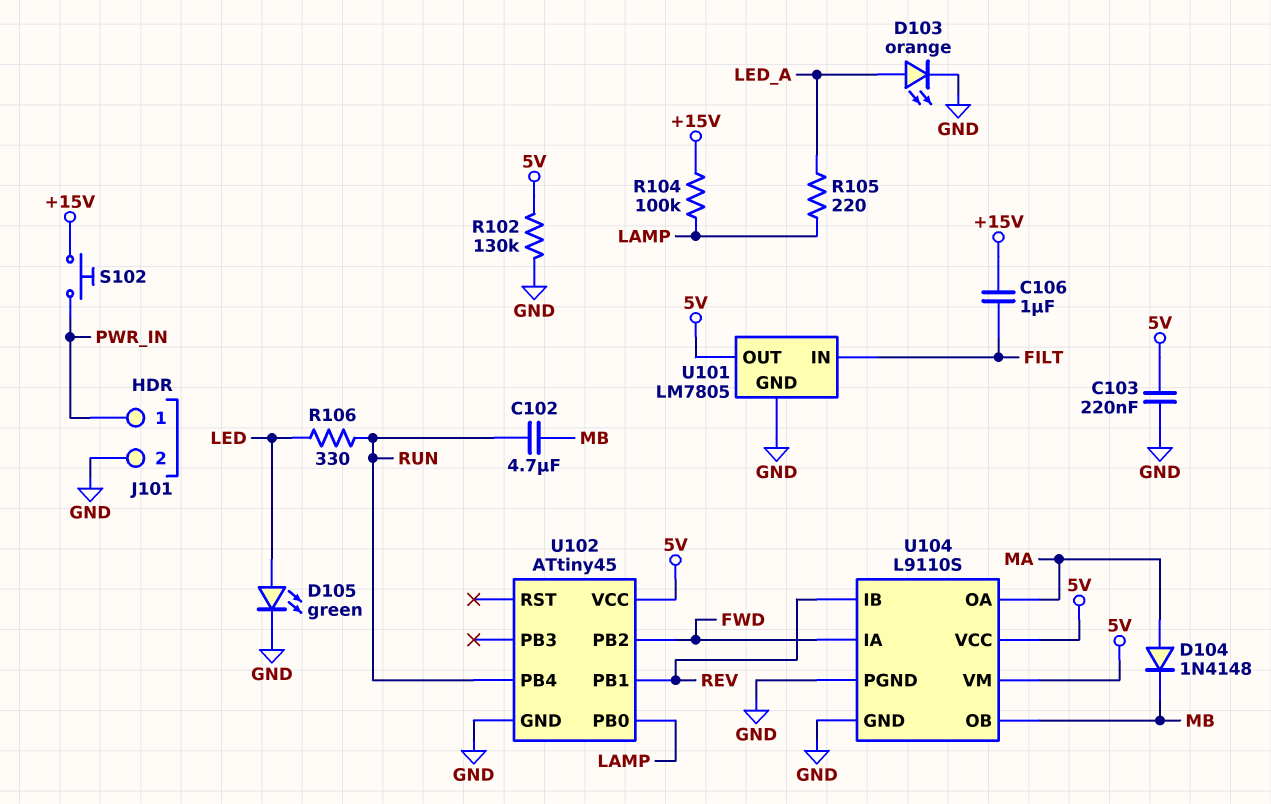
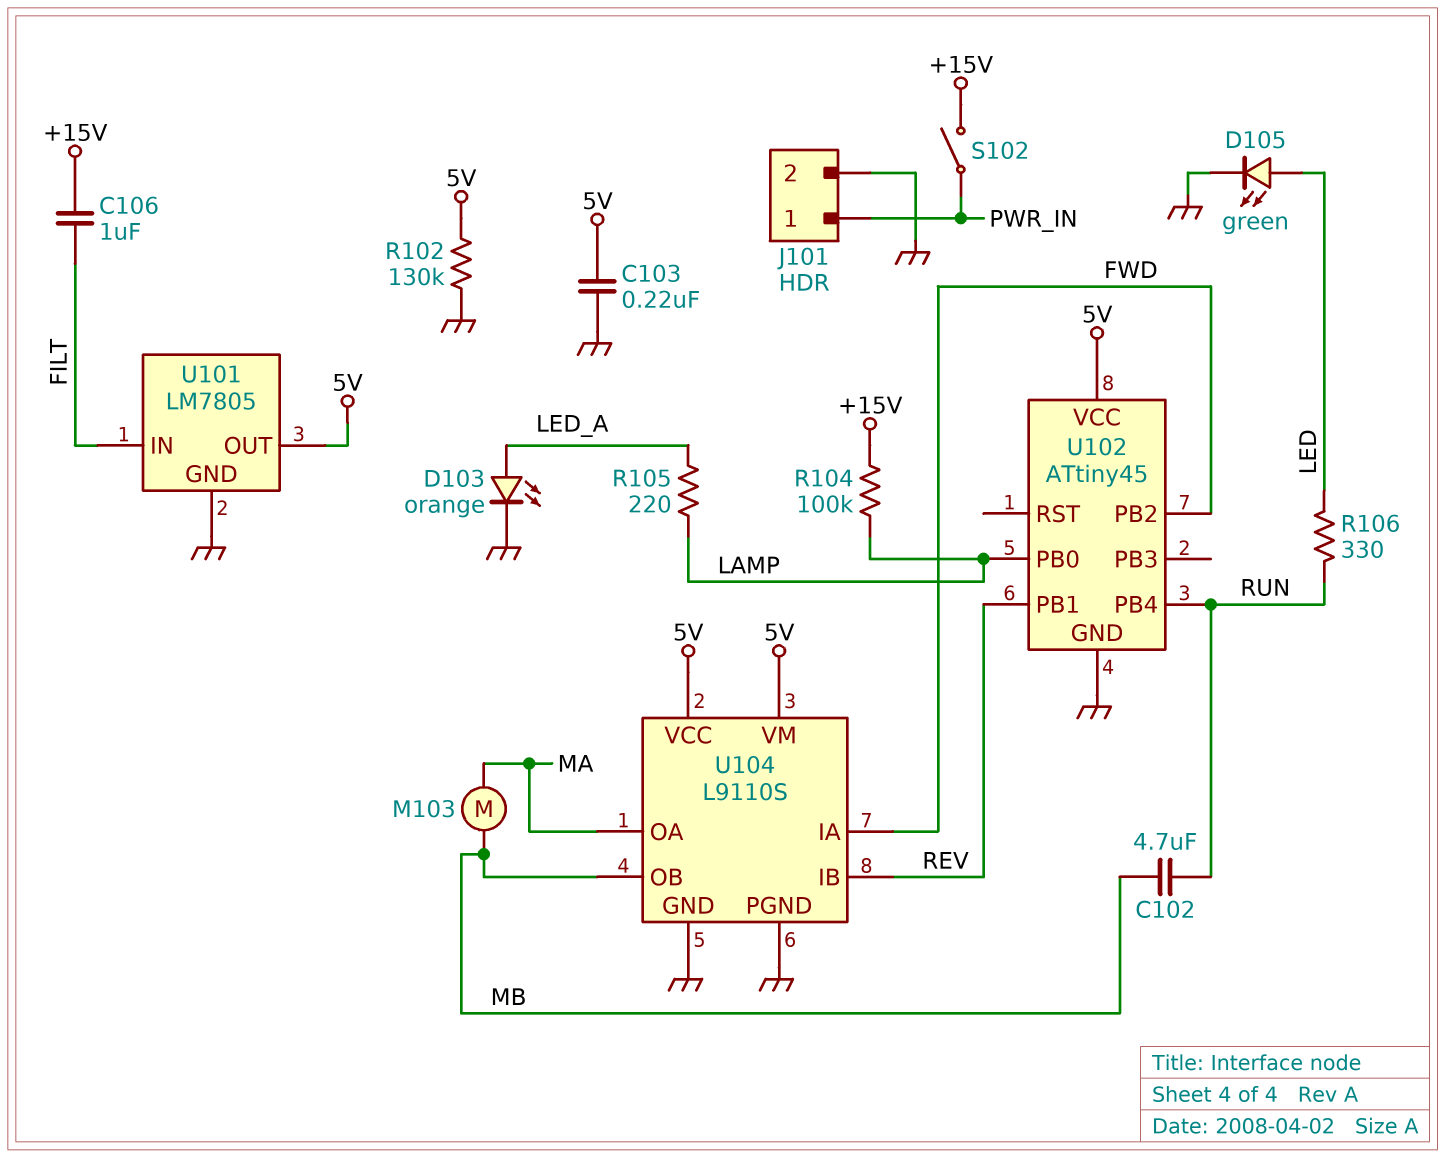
D104: diode 1N4148 (A MA, K MB) -> none
M103: none -> motor (MA, MB)
S102: button (+15V, PWR_IN) -> switch (+15V, PWR_IN)

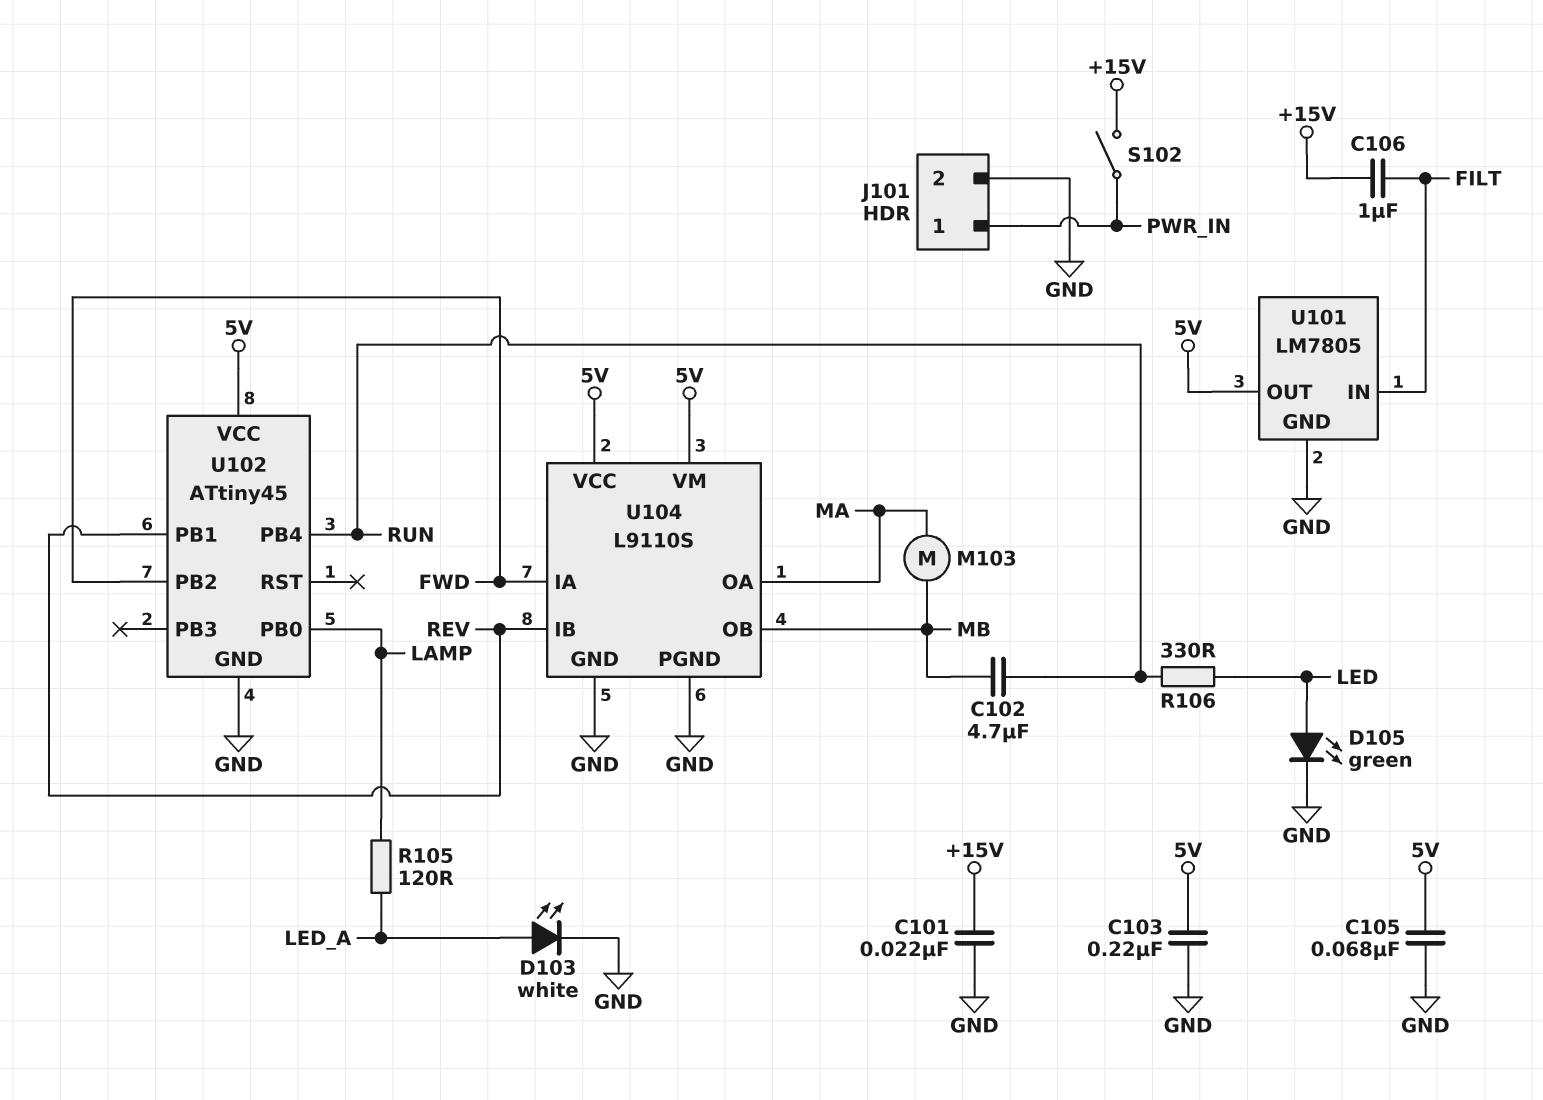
C101: none -> 22nF (+15V, GND)
C105: none -> 68nF (5V, GND)
D103: LED orange (A LED_A, K GND) -> LED white (A LED_A, K GND)
R102: 130k (5V, GND) -> none
R104: 100k (+15V, LAMP) -> none
R105: 220 (LAMP, LED_A) -> 120 (LAMP, LED_A)

